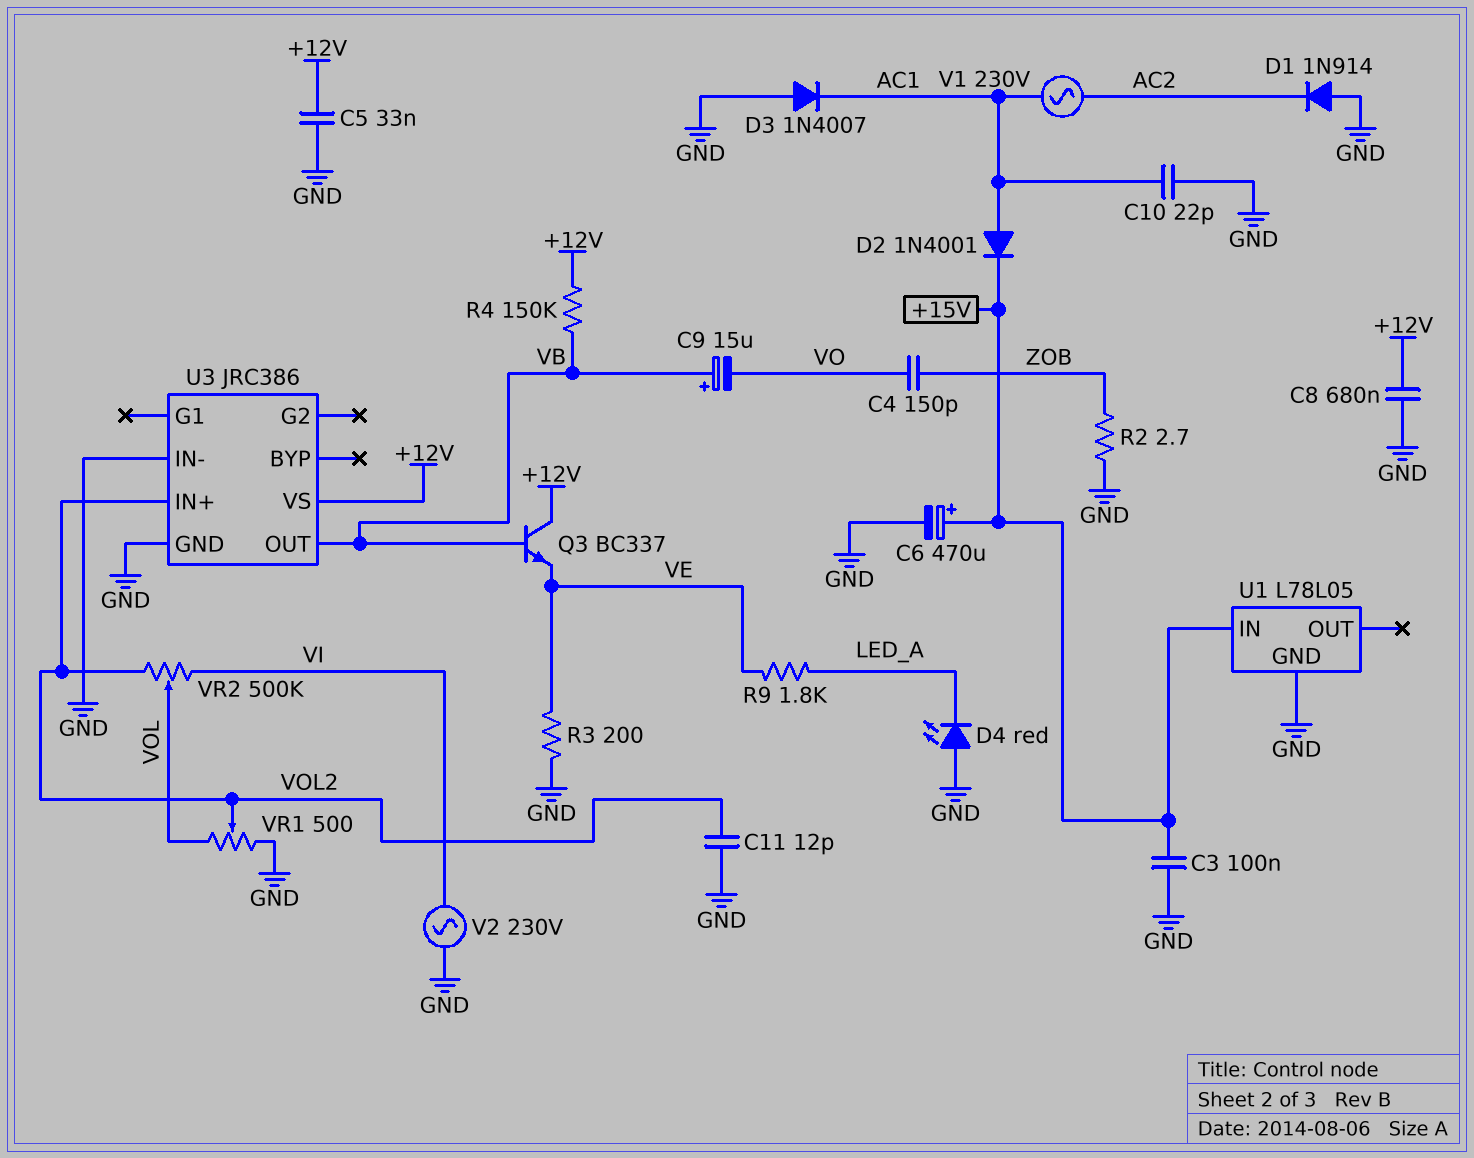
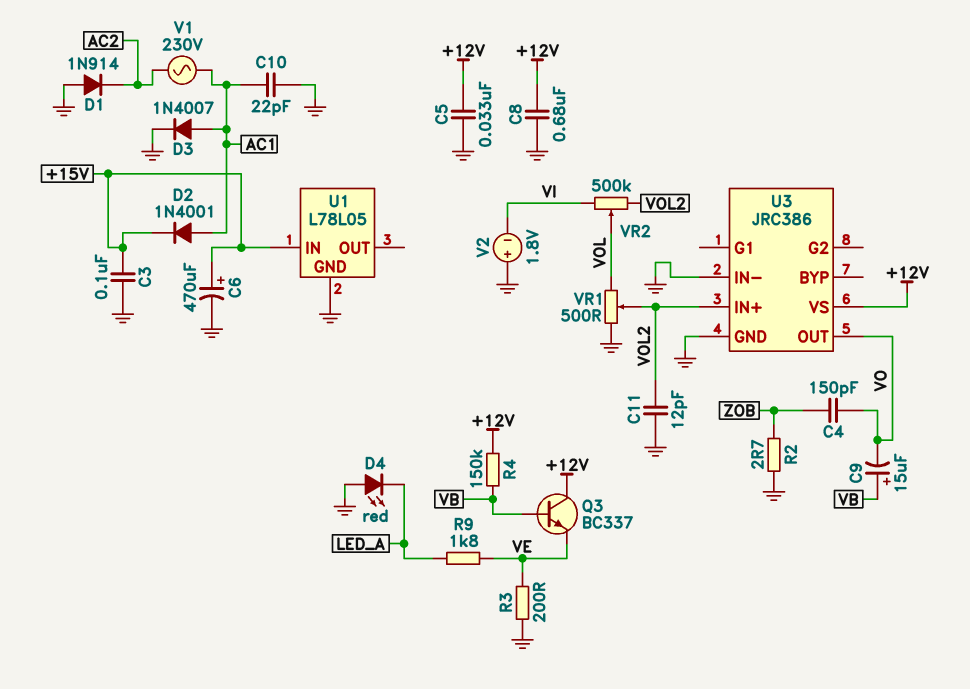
D3: diode 1N4007 (A GND, K AC1) -> diode 1N4007 (A AC1, K GND)
U3 pin OUT: VB -> VO
V2: AC 230V (GND, VI) -> 1.8V (plus GND, minus VI)

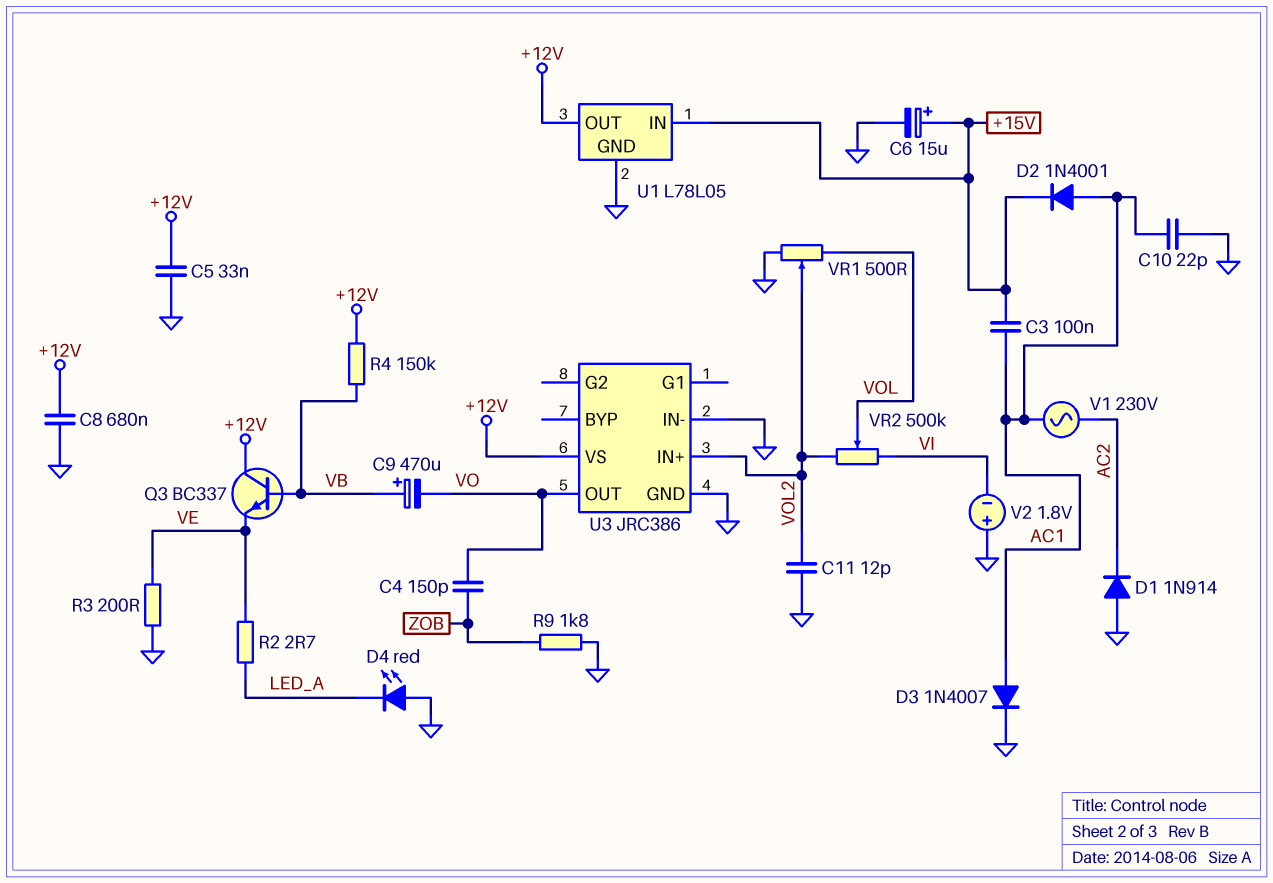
C3: 100nF (+15V, GND) -> 100nF (+15V, AC1)
C6: 470uF (plus +15V, minus GND) -> 15uF (plus +15V, minus GND)
C9: 15uF (plus VB, minus VO) -> 470uF (plus VB, minus VO)
R2: 2.7 (GND, ZOB) -> 2.7 (LED_A, VE)
R9: 1.8k (LED_A, VE) -> 1.8k (GND, ZOB)
U1 pin OUT: none -> +12V

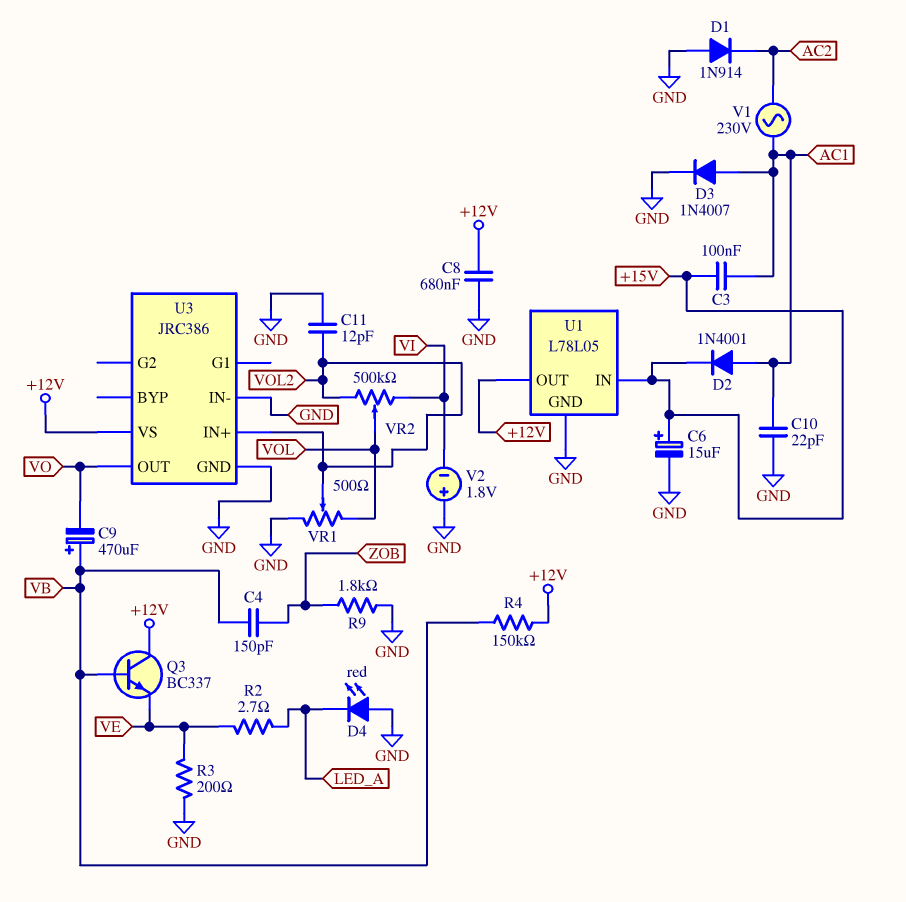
C4: 150pF (VO, ZOB) -> 150pF (VB, ZOB)
C5: 33nF (+12V, GND) -> none

